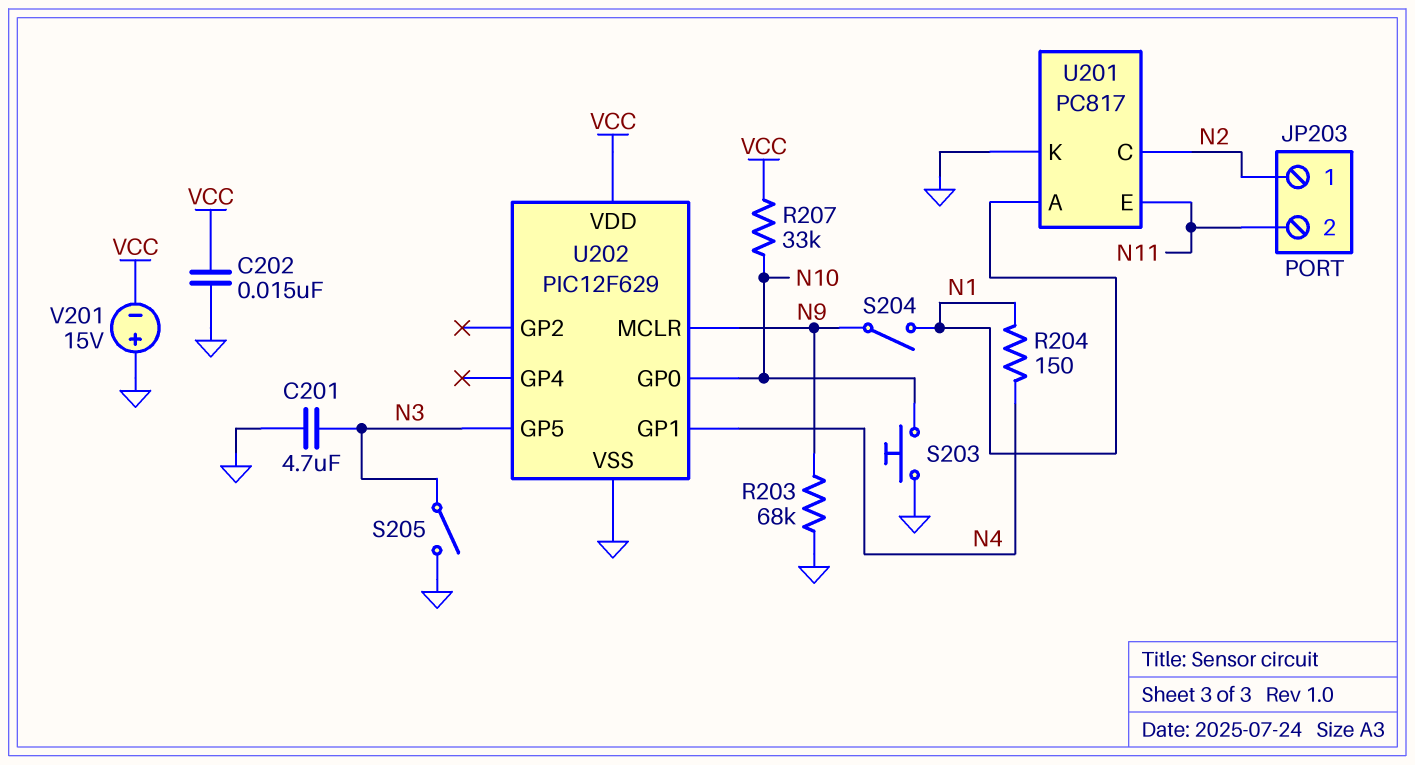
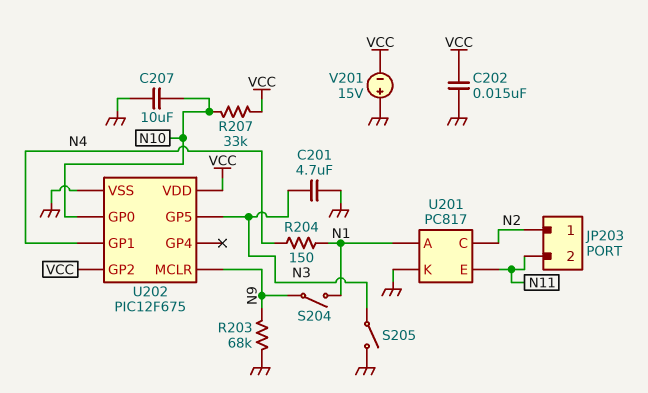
C207: none -> 10uF (GND, N10)
S203: button (GND, N10) -> none
U202: PIC12F629 -> PIC12F675
U202 pin GP2: none -> VCC

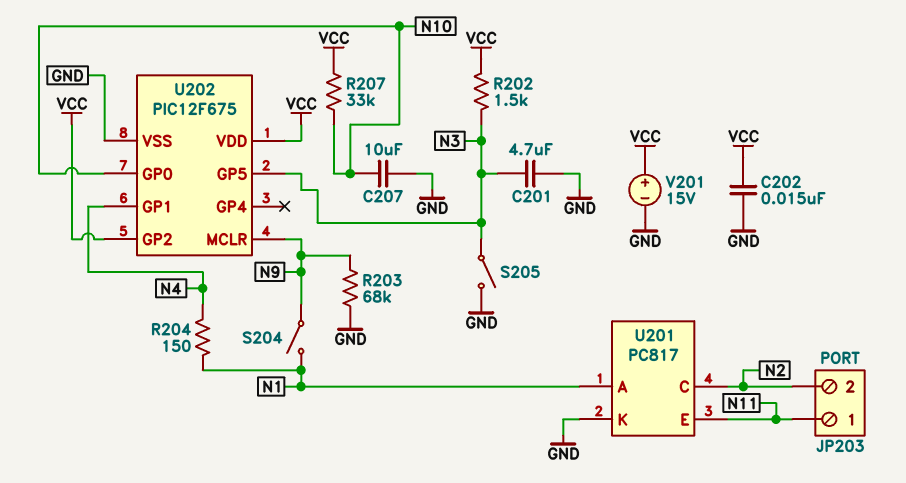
JP203 pin 1: N2 -> N11
JP203 pin 2: N11 -> N2
R202: none -> 1.5k (N3, VCC)
V201: 15V (plus GND, minus VCC) -> 15V (plus VCC, minus GND)

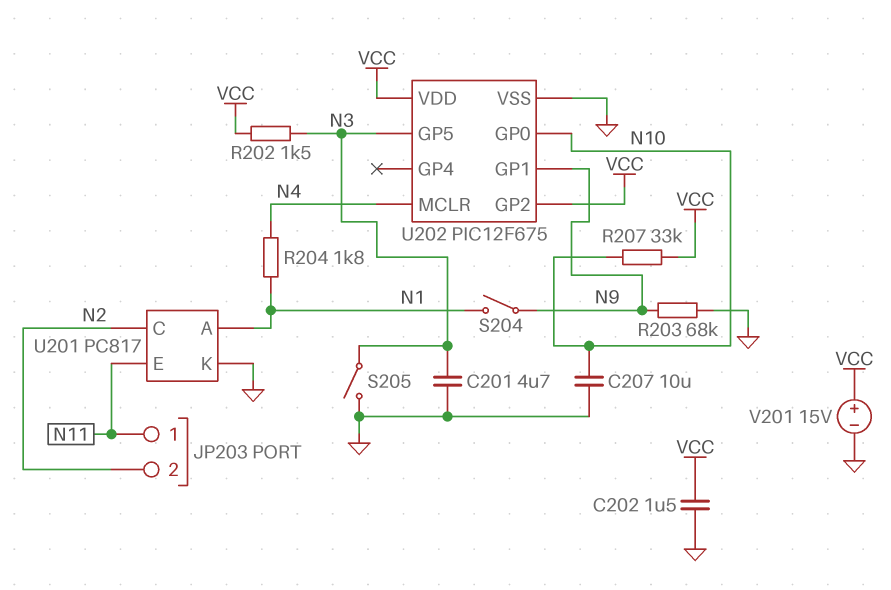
C202: 15nF (GND, VCC) -> 1.5uF (GND, VCC)
R204: 150 (N1, N4) -> 1.8k (N1, N4)
U202 pin GP1: N4 -> N9
U202 pin MCLR: N9 -> N4

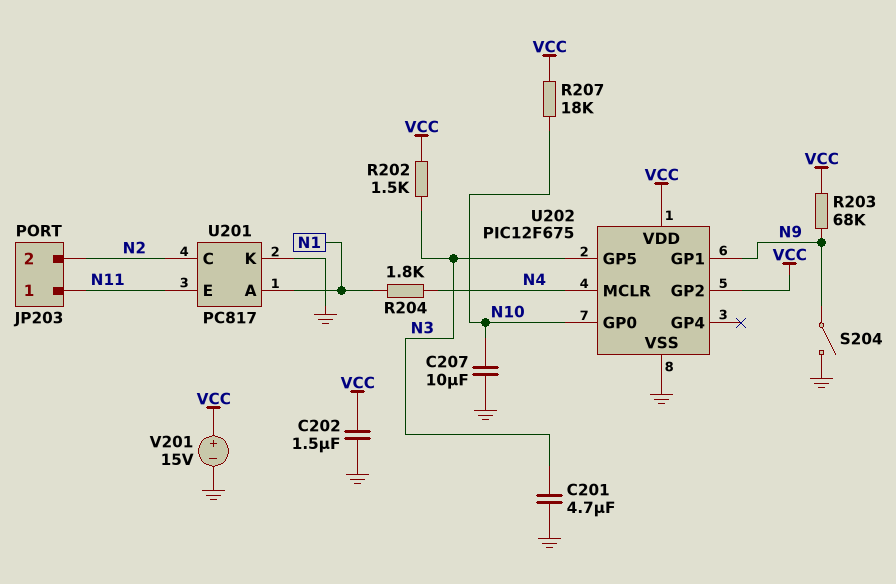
R203: 68k (GND, N9) -> 68k (N9, VCC)
R207: 33k (N10, VCC) -> 18k (N10, VCC)
S204: switch (N1, N9) -> switch (GND, N9)
S205: switch (GND, N3) -> none

